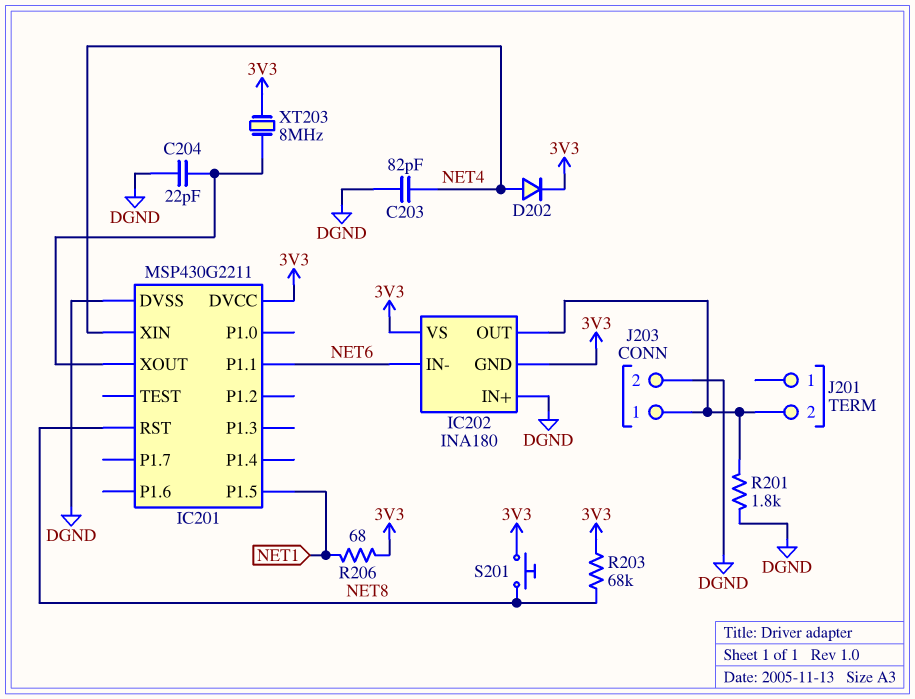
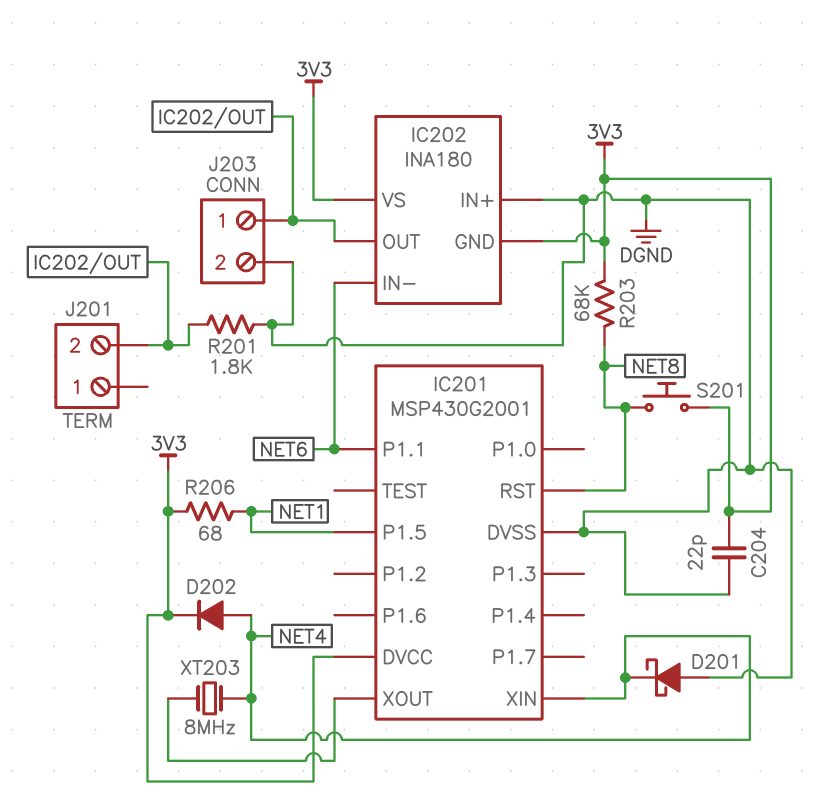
C203: 82pF (DGND, NET4) -> none
C204: 22pF (DGND, IC201/XOUT) -> 22pF (3V3, DGND)
D201: none -> schottky (A DGND, K NET4)
IC201: MSP430G2211 -> MSP430G2001
XT203: 8MHz (3V3, IC201/XOUT) -> 8MHz (IC201/XOUT, NET4)

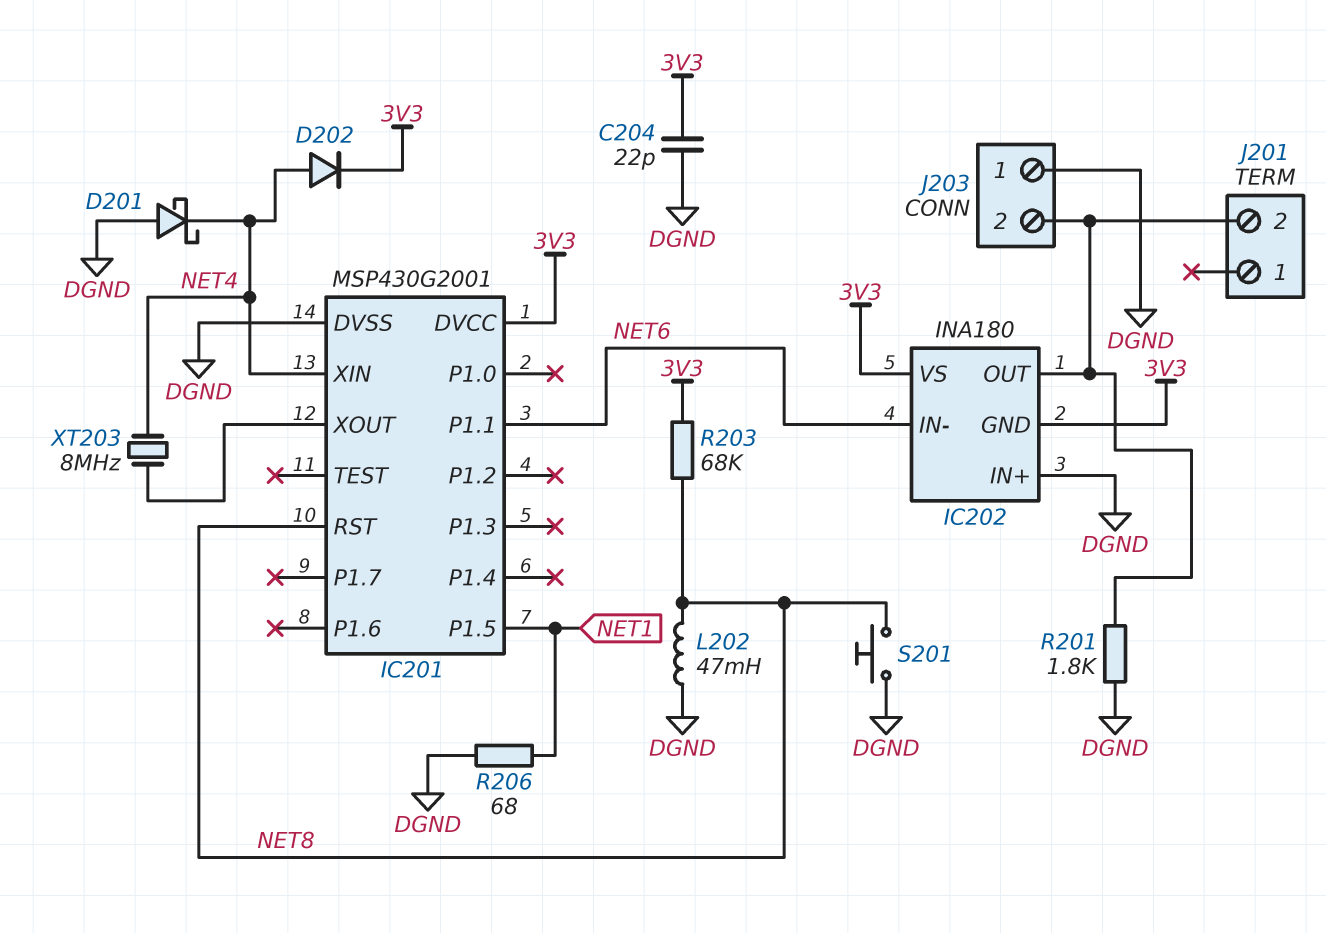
J203 pin 1: IC202/OUT -> DGND
J203 pin 2: DGND -> IC202/OUT
L202: none -> 47mH (DGND, NET8)
R206: 68 (3V3, NET1) -> 68 (DGND, NET1)
S201: button (3V3, NET8) -> button (DGND, NET8)

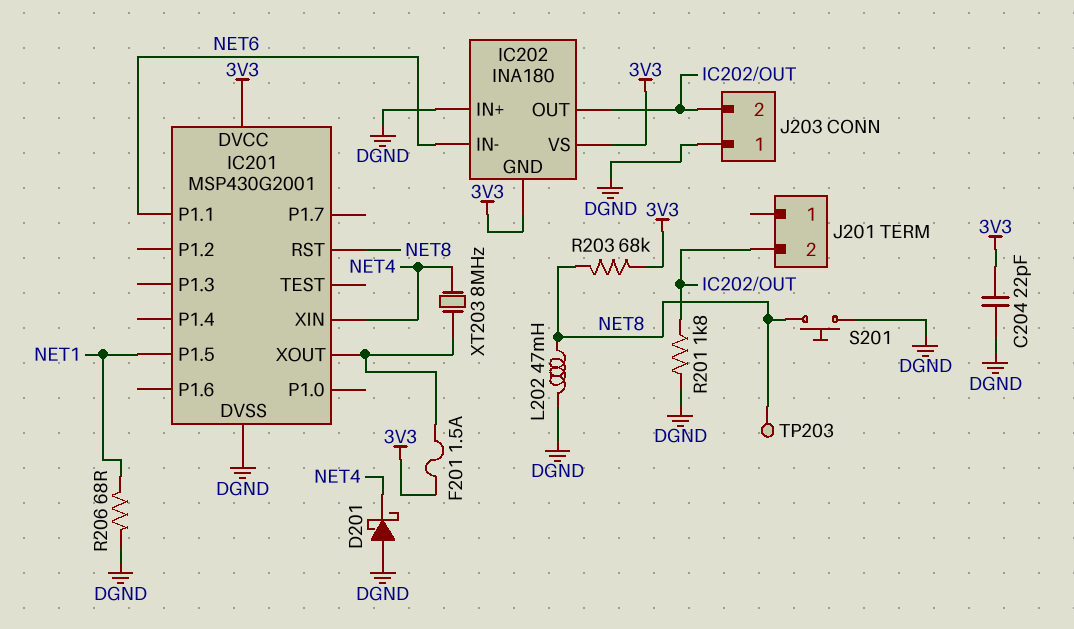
D202: diode (A NET4, K 3V3) -> none
F201: none -> 1.5A (3V3, IC201/XOUT)
TP203: none -> test point (NET8)

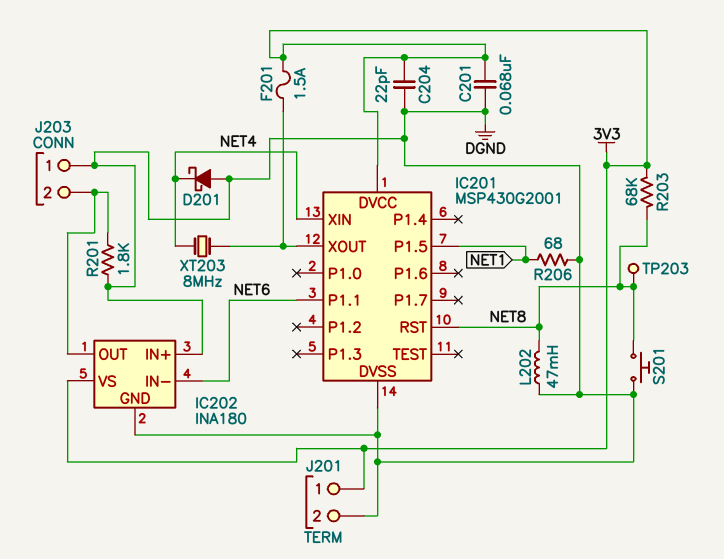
C201: none -> 68nF (3V3, DGND)
IC202 pin GND: 3V3 -> DGND
J201 pin 1: none -> 3V3
J201 pin 2: IC202/OUT -> DGND

